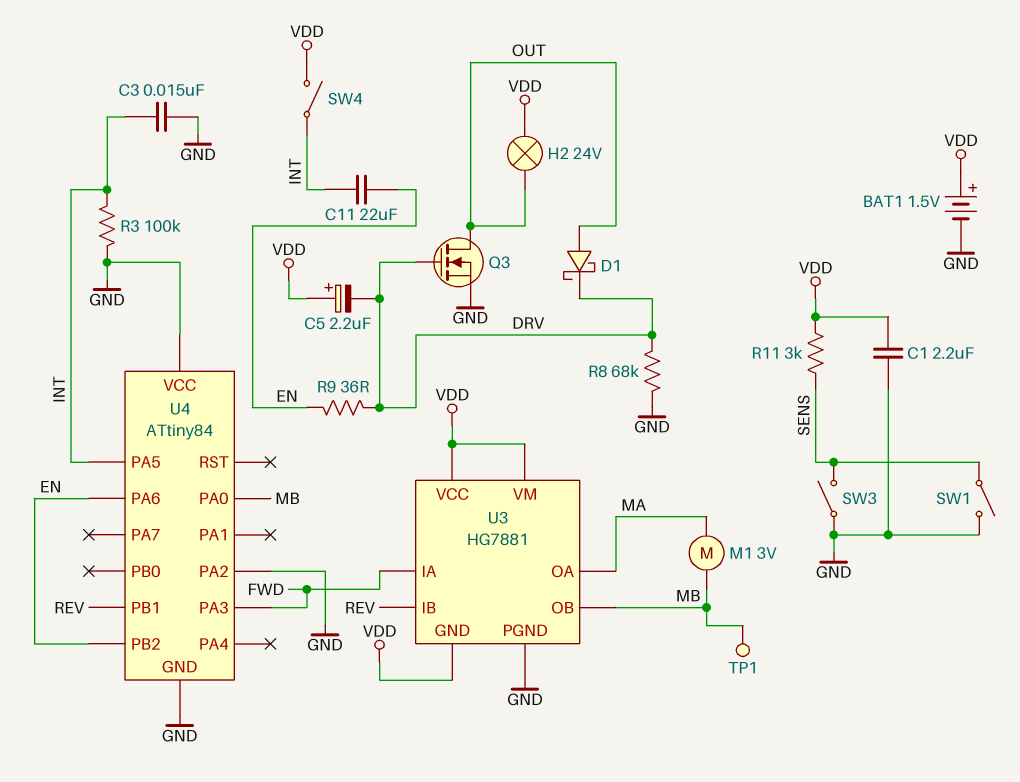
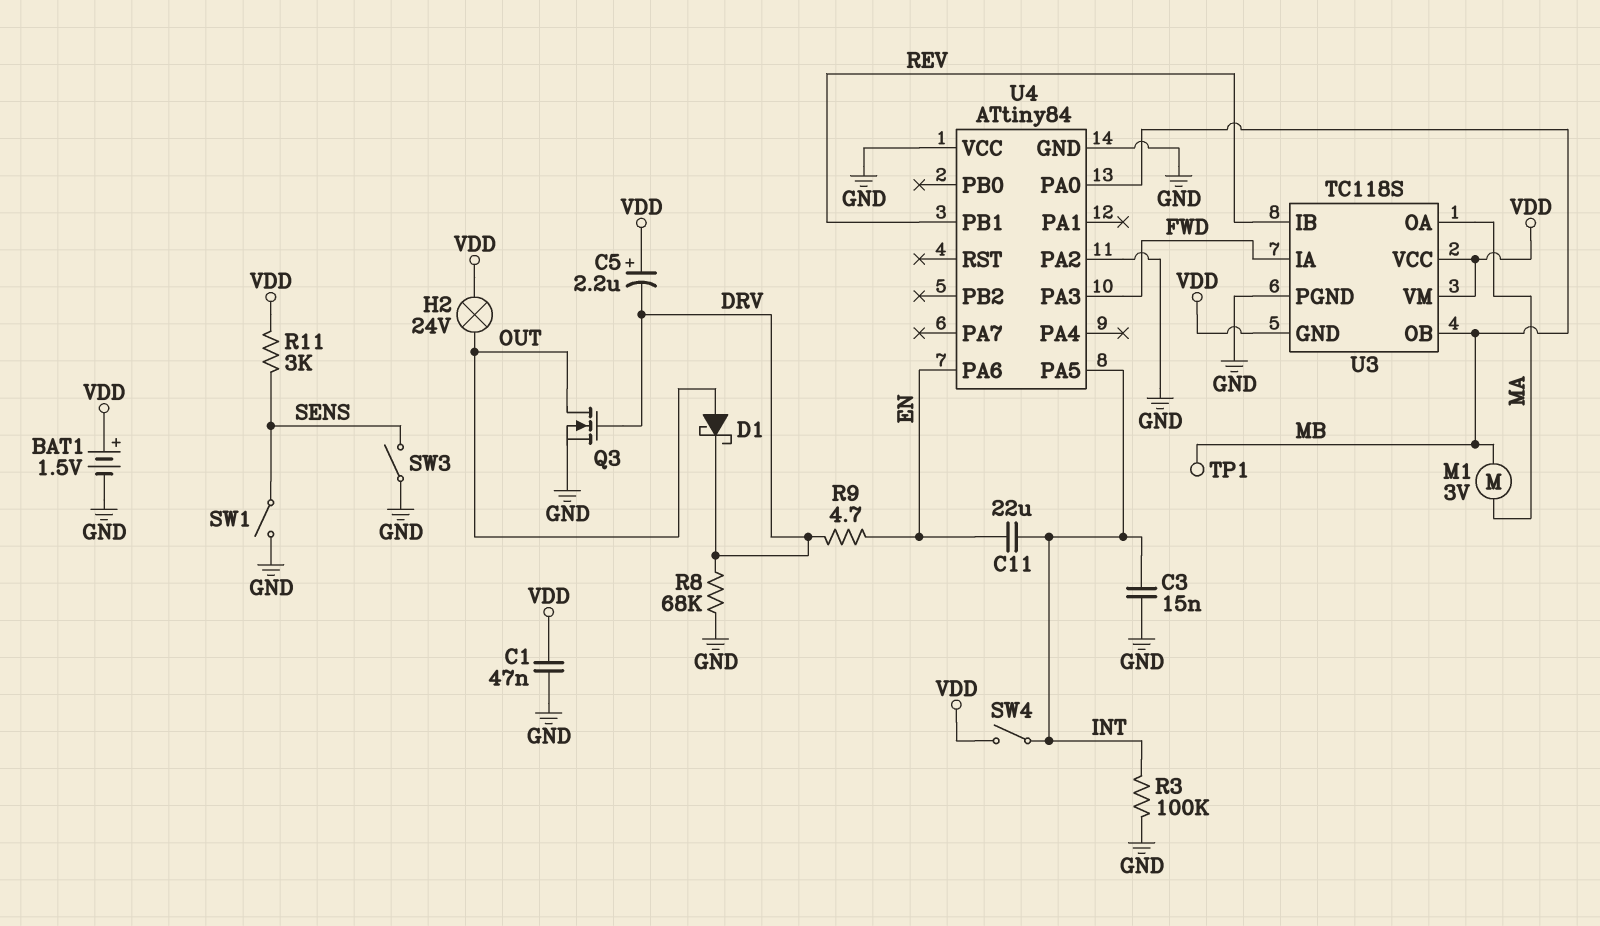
C1: 2.2uF (GND, VDD) -> 47nF (GND, VDD)
R9: 36 (DRV, EN) -> 4.7 (DRV, EN)
U3: HG7881 -> TC118S
U4 pin PB2: EN -> none

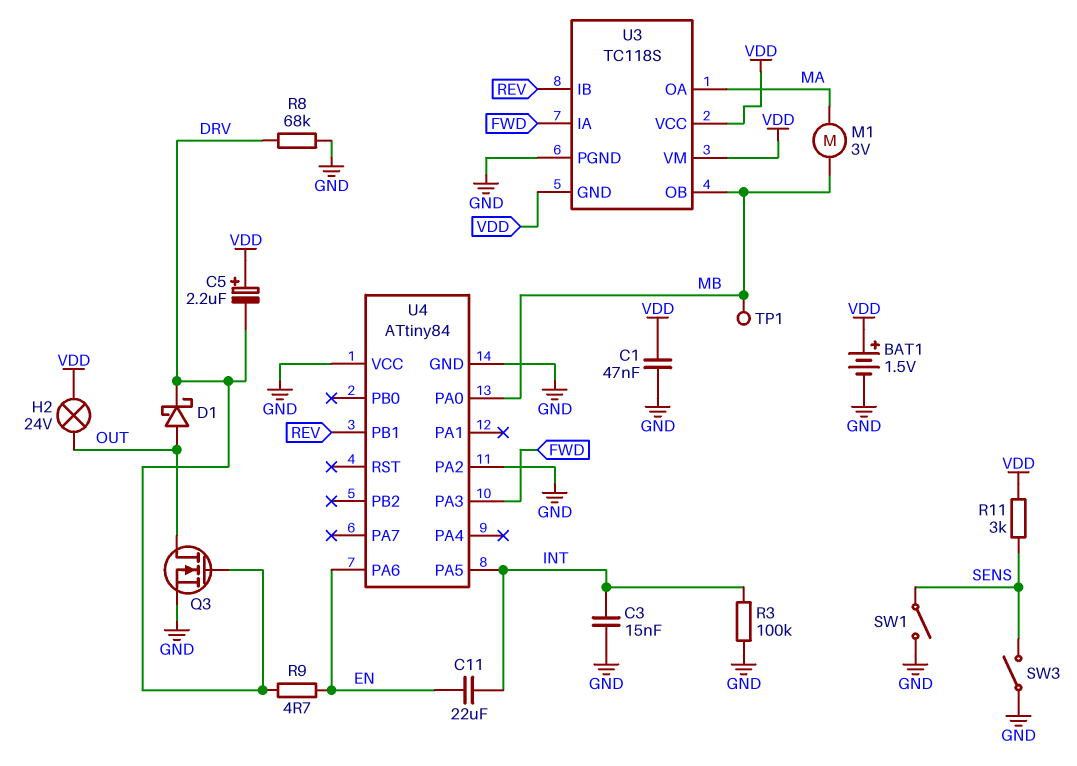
SW4: switch (INT, VDD) -> none

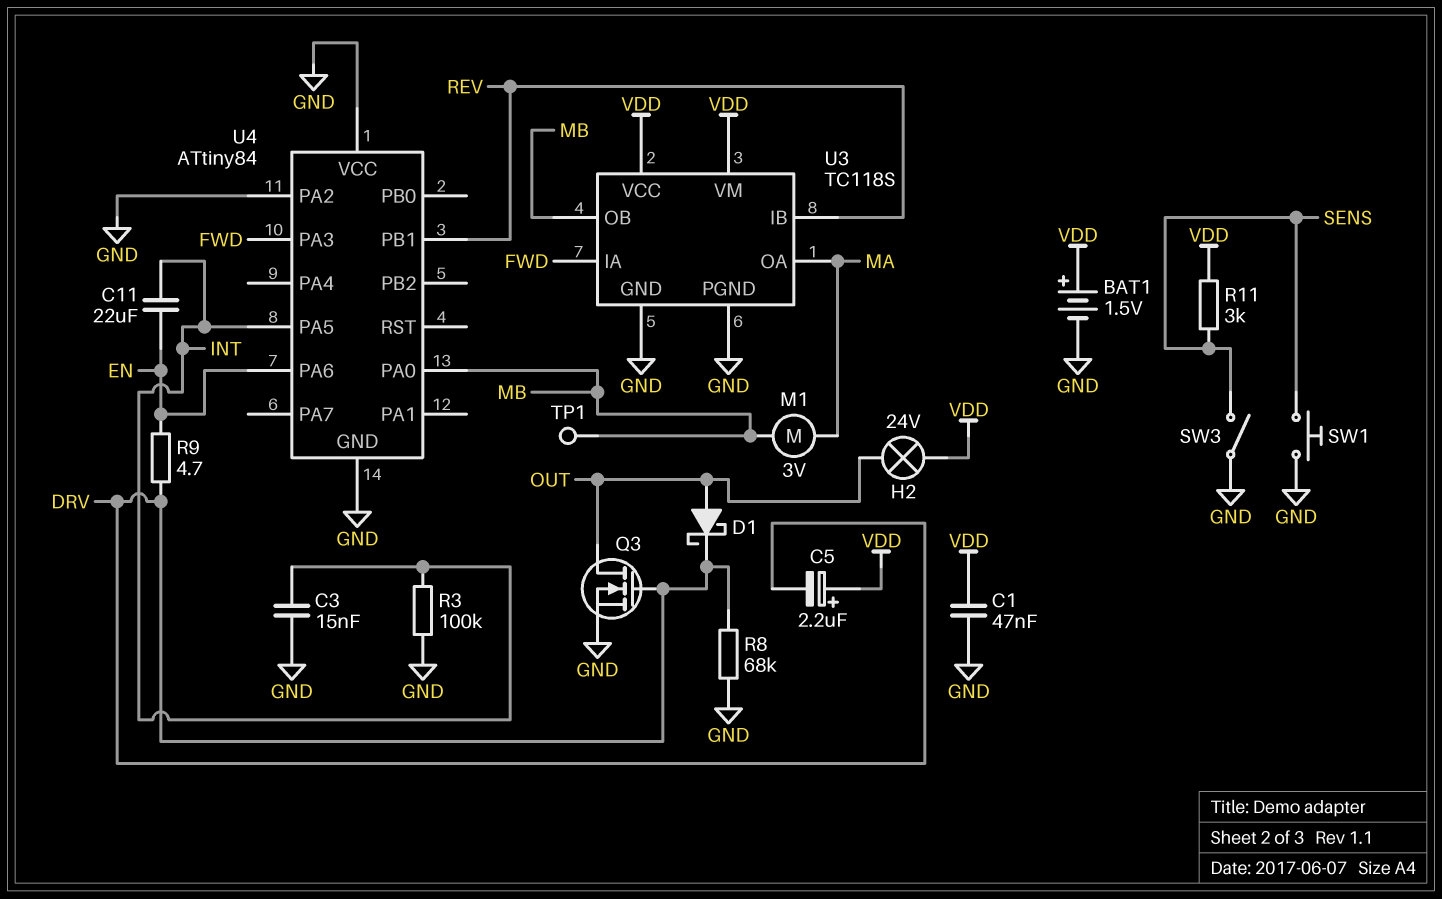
SW1: switch (GND, SENS) -> button (GND, SENS)
U3 pin GND: VDD -> GND

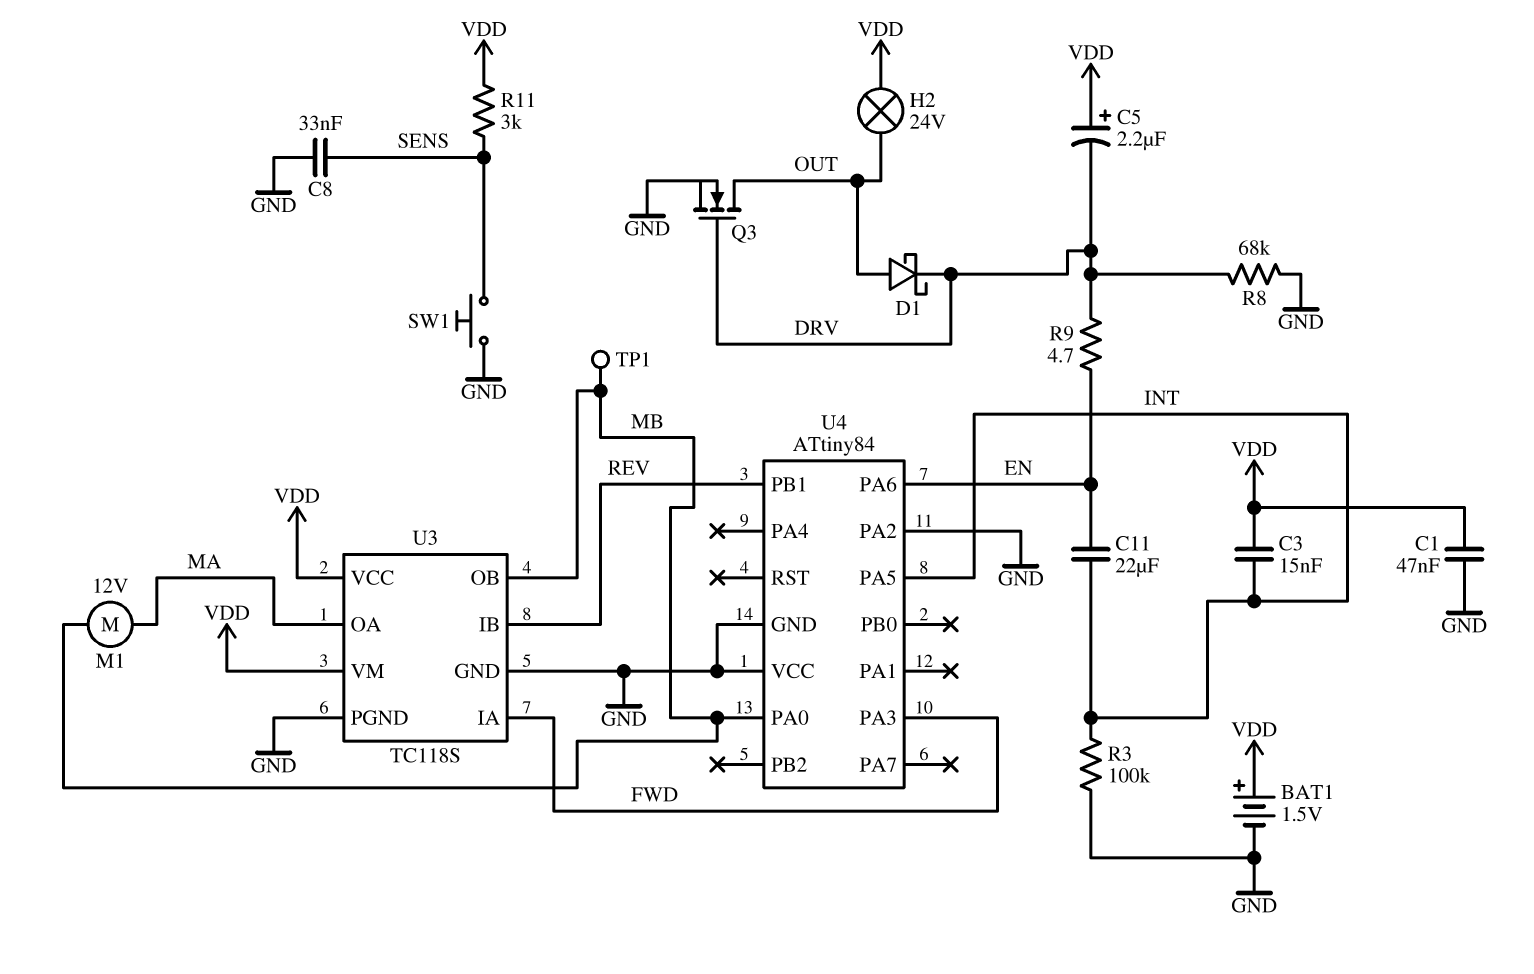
C3: 15nF (GND, INT) -> 15nF (INT, VDD)
C8: none -> 33nF (GND, SENS)
M1: motor 3V (MA, MB) -> motor 12V (MA, MB)
SW3: switch (GND, SENS) -> none

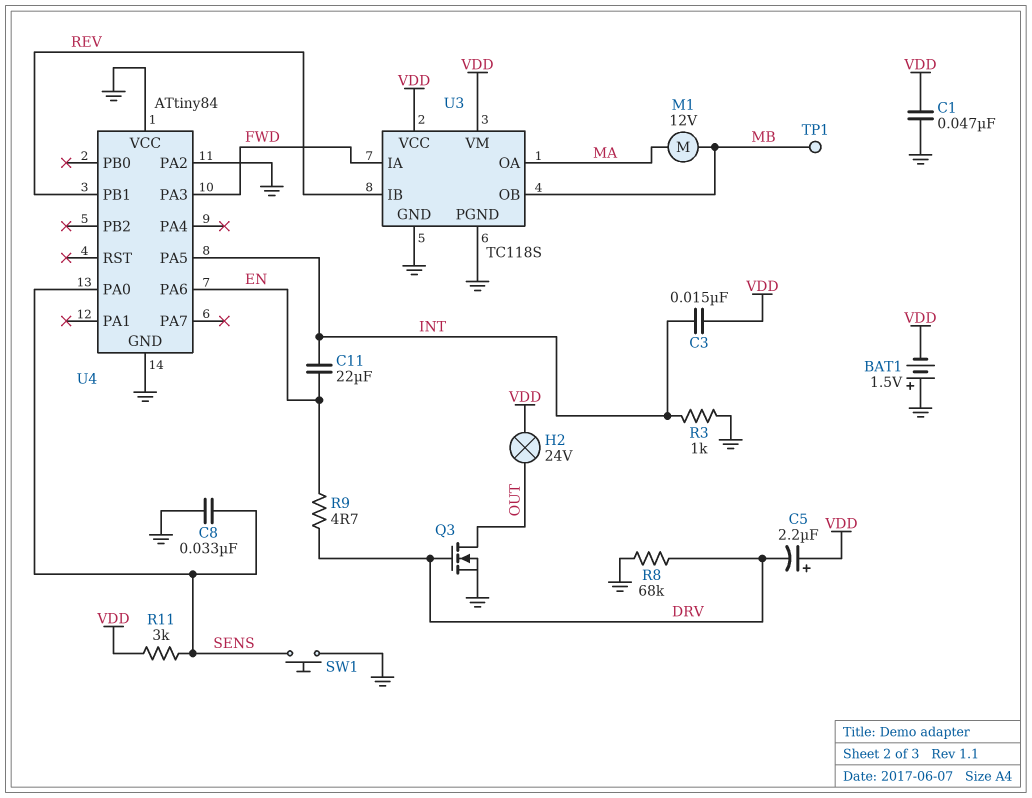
BAT1: 1.5V (plus VDD, minus GND) -> 1.5V (plus GND, minus VDD)
D1: schottky (A OUT, K DRV) -> none
R3: 100k (GND, INT) -> 1k (GND, INT)
U4 pin PA0: MB -> SENS

